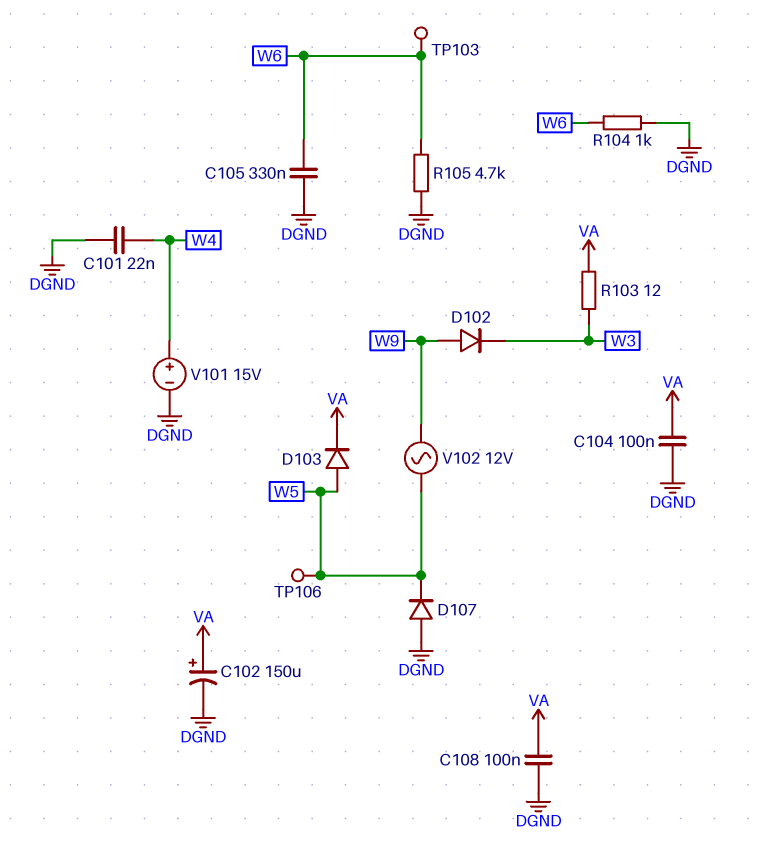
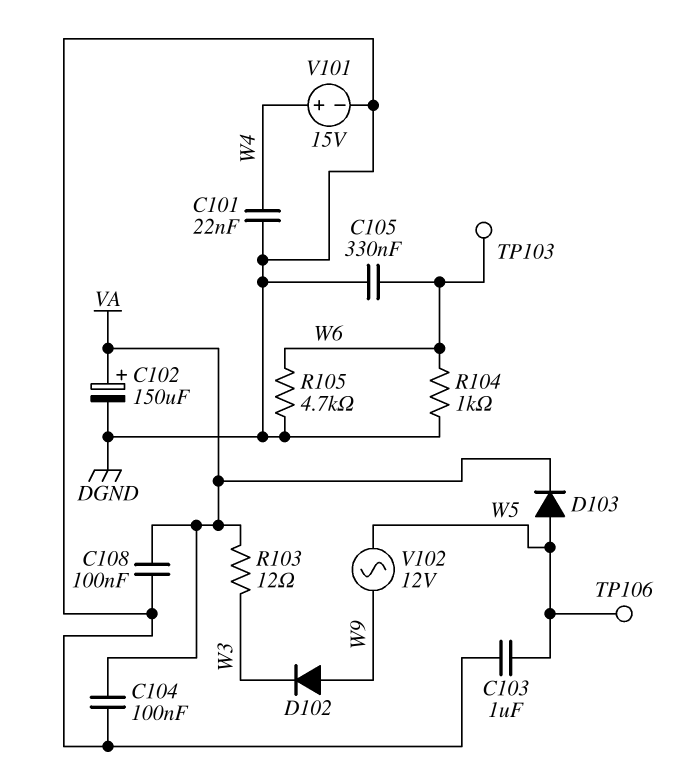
C103: none -> 1uF (DGND, W5)
D107: diode (A DGND, K W5) -> none

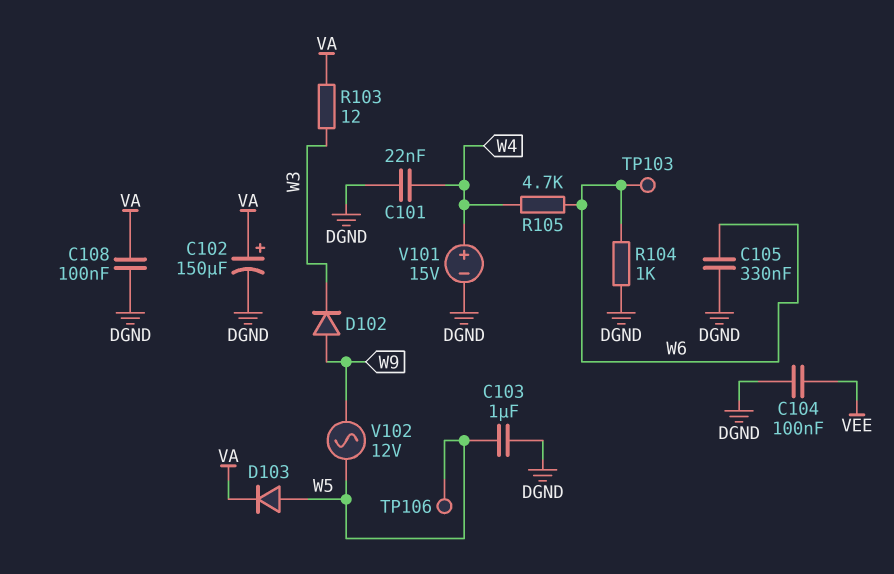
C104: 100nF (DGND, VA) -> 100nF (DGND, VEE)
R105: 4.7k (DGND, W6) -> 4.7k (W4, W6)

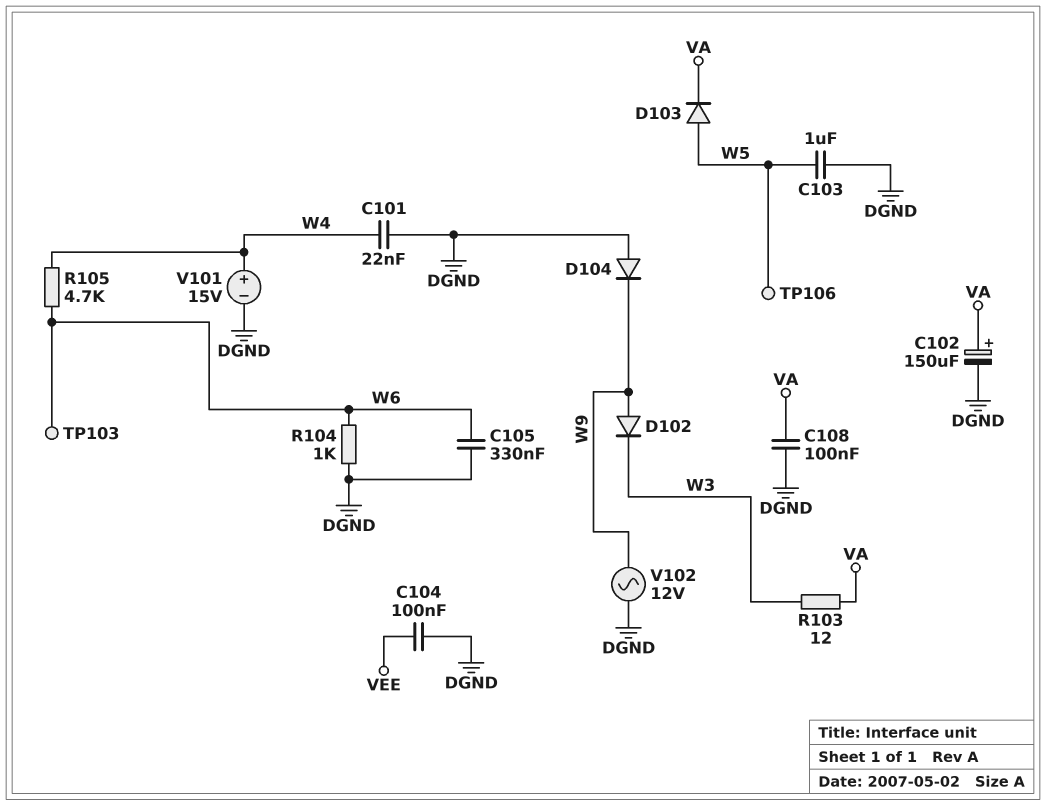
D104: none -> diode (A DGND, K W9)
V102: AC 12V (W5, W9) -> AC 12V (DGND, W9)

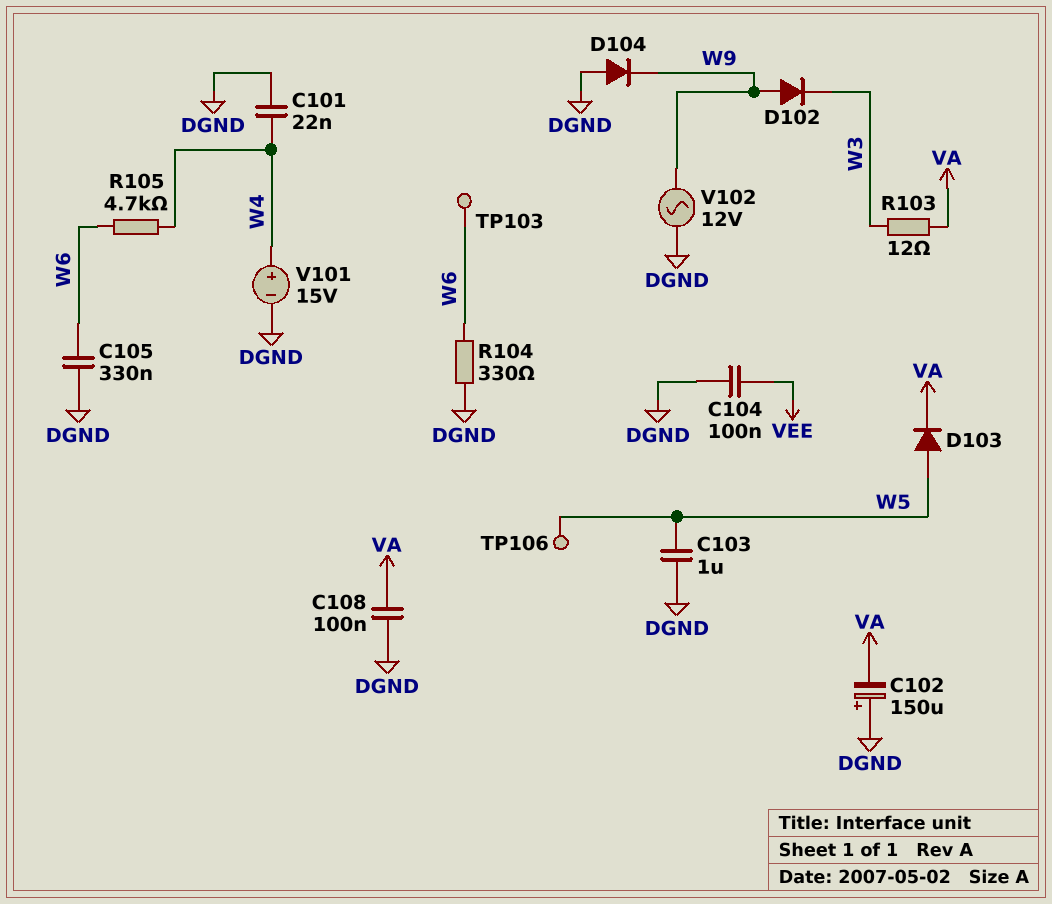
C102: 150uF (plus VA, minus DGND) -> 150uF (plus DGND, minus VA)
R104: 1k (DGND, W6) -> 330 (DGND, W6)

